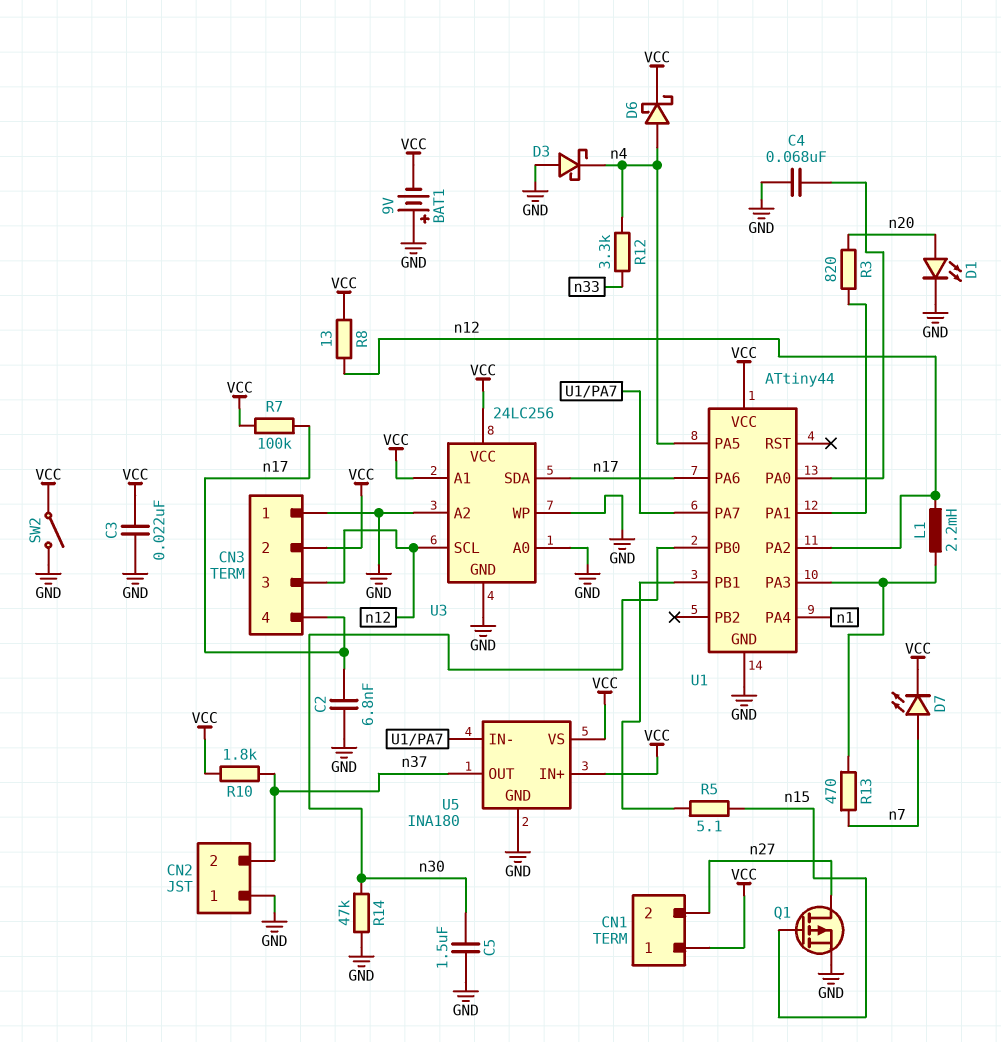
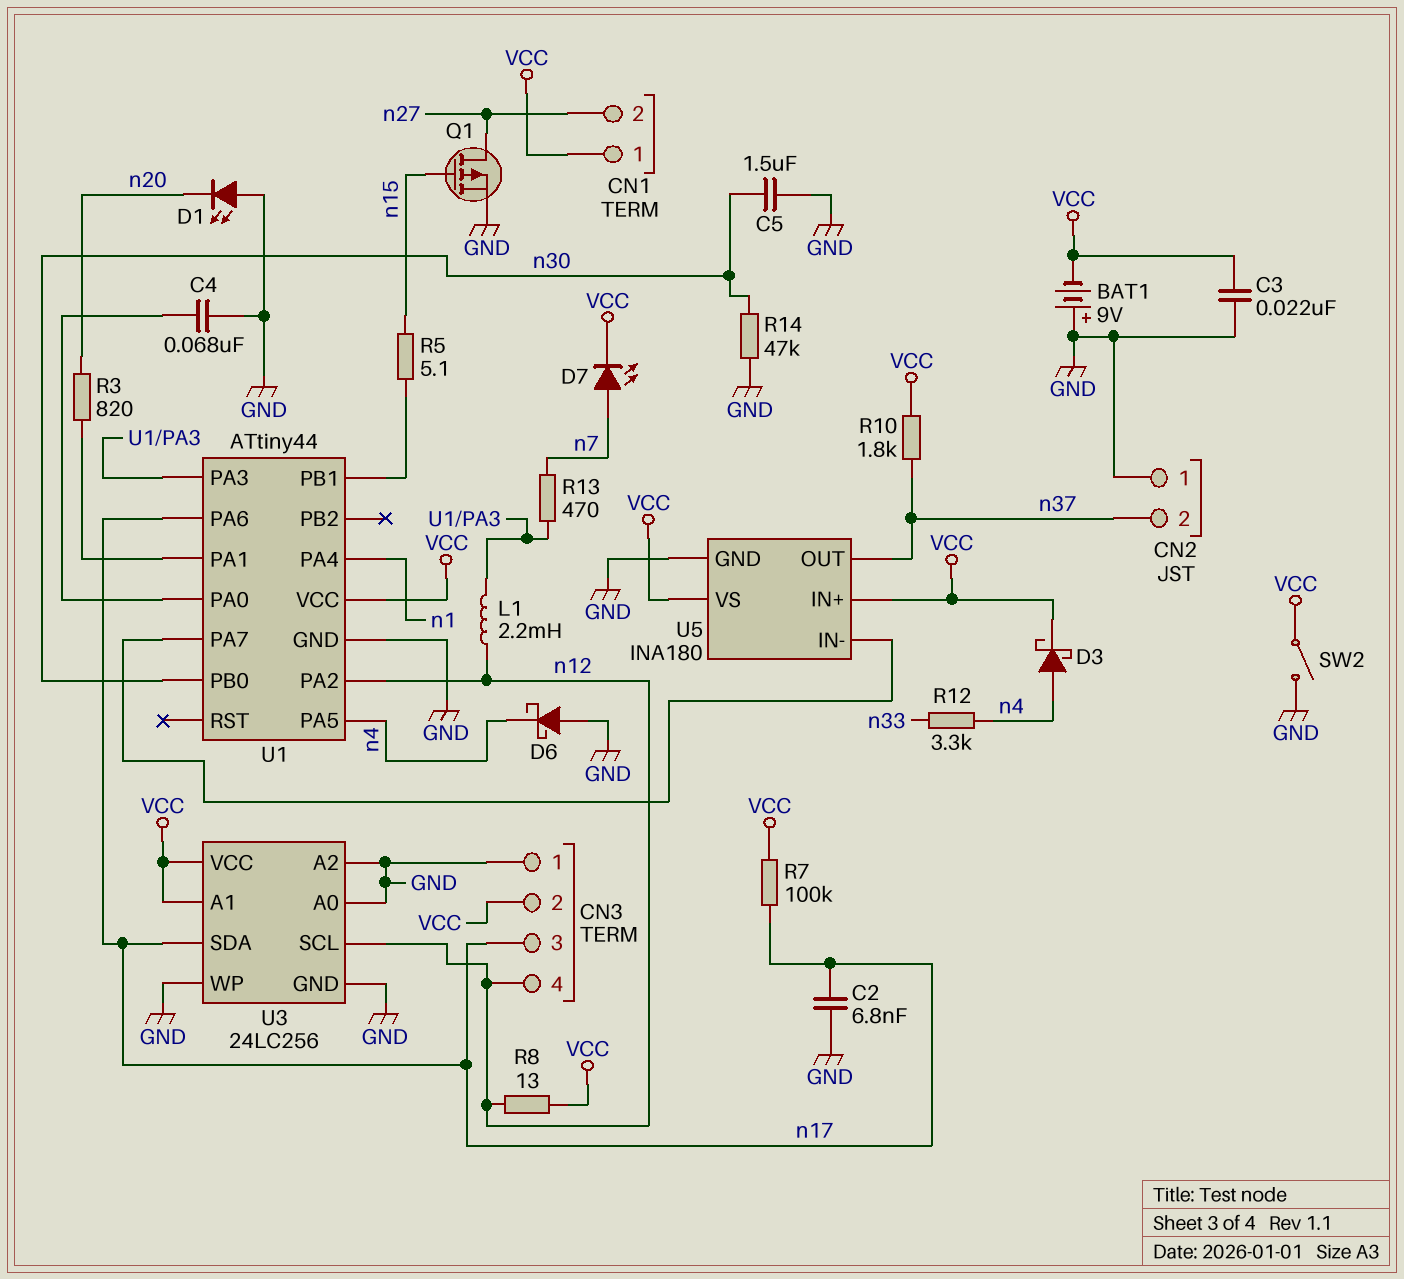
CN3 pin 3: n12 -> n17
CN3 pin 4: n17 -> n12
D1: LED (A n20, K GND) -> LED (A GND, K n20)
D3: schottky (A GND, K n4) -> schottky (A n4, K VCC)
D6: schottky (A n4, K VCC) -> schottky (A GND, K n4)

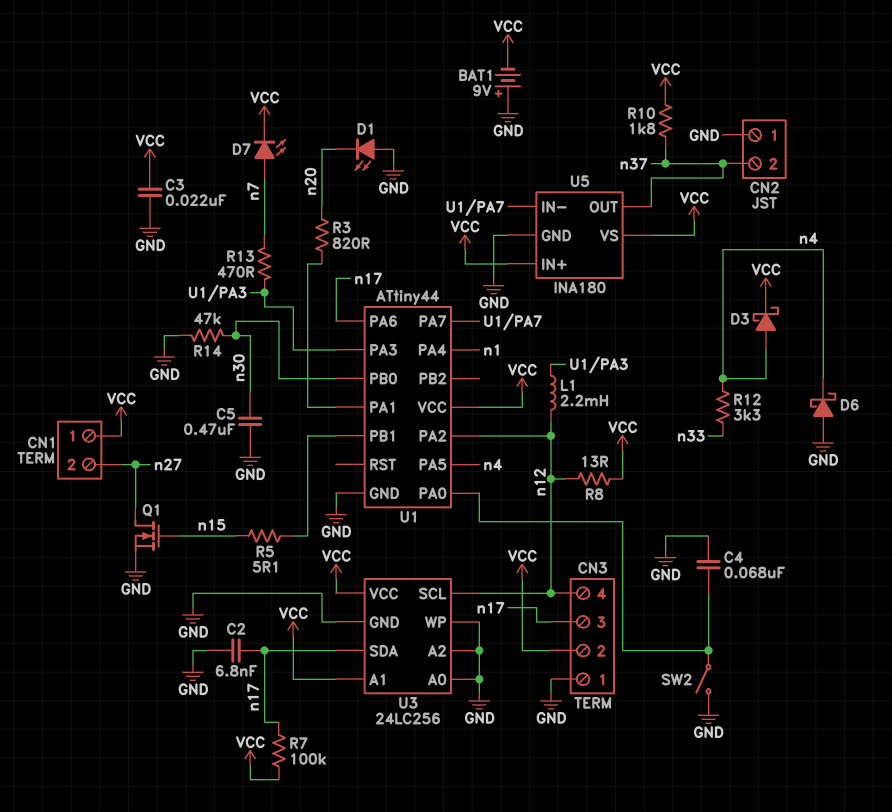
C5: 1.5uF (GND, n30) -> 470nF (GND, n30)
Q1: PMOS (G n15, D n27, S GND) -> NMOS (G n15, D n27, S GND)
SW2: switch (GND, VCC) -> switch (GND, U1/PA0)

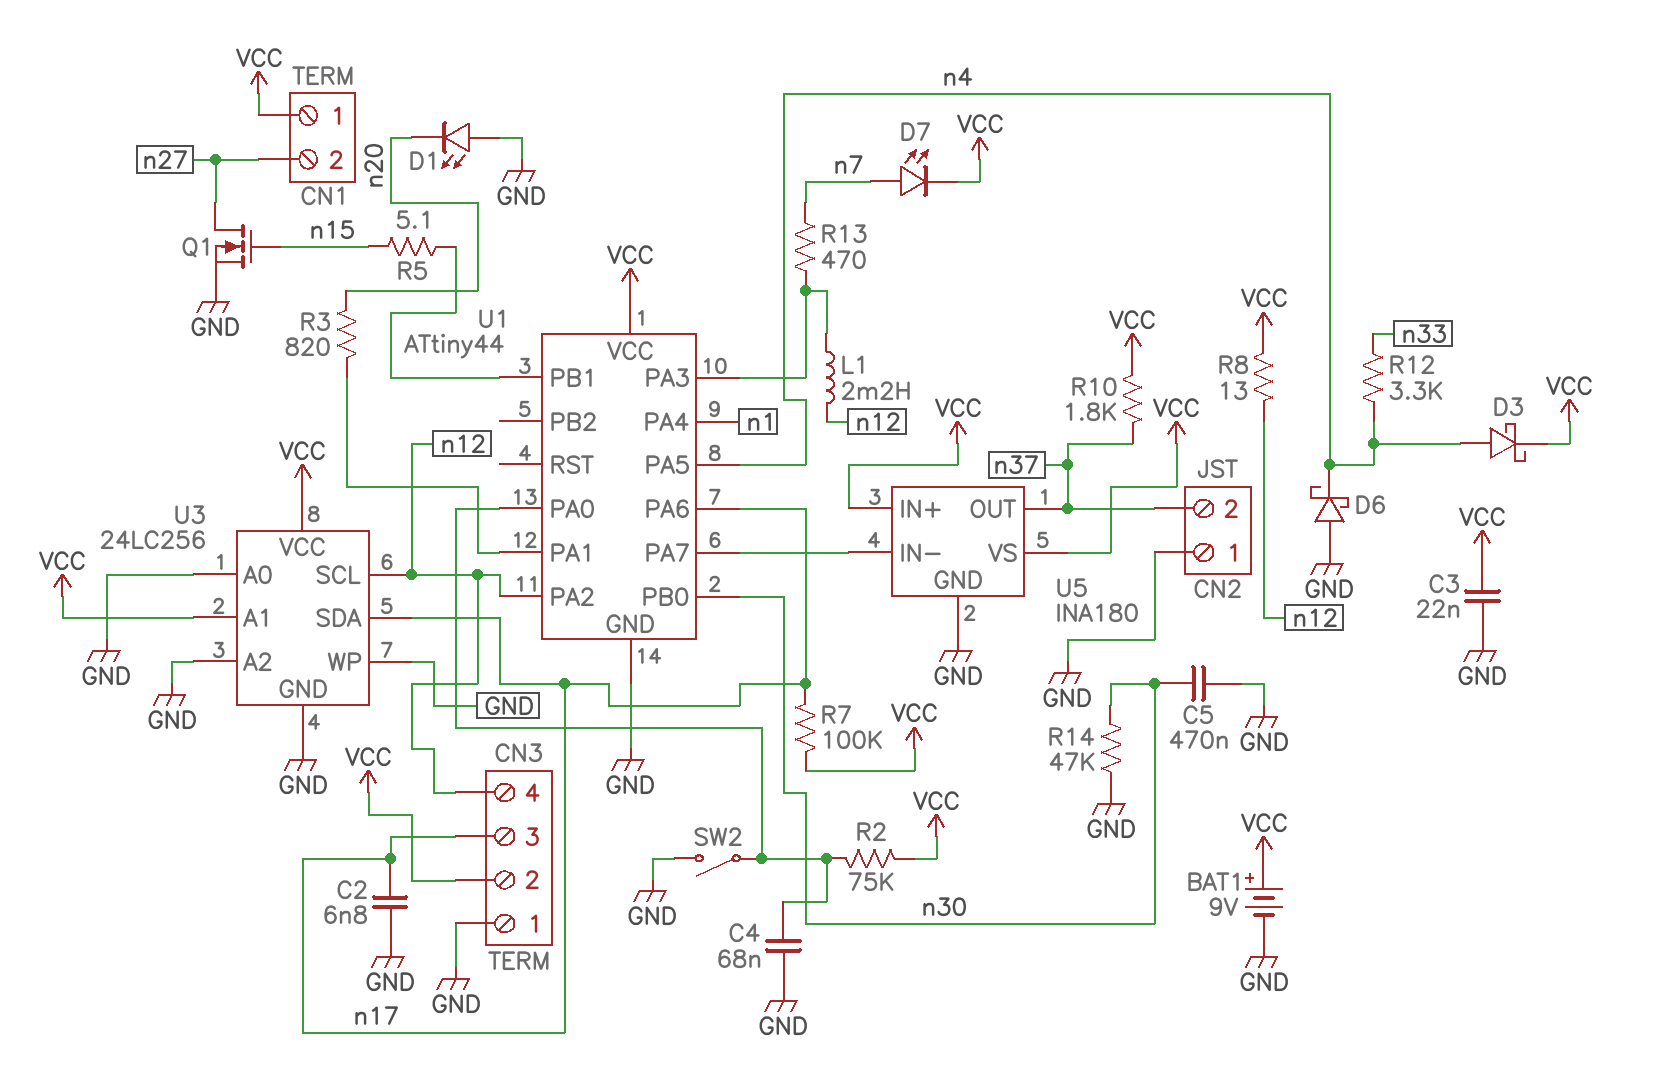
BAT1: 9V (plus GND, minus VCC) -> 9V (plus VCC, minus GND)
R2: none -> 75k (U1/PA0, VCC)

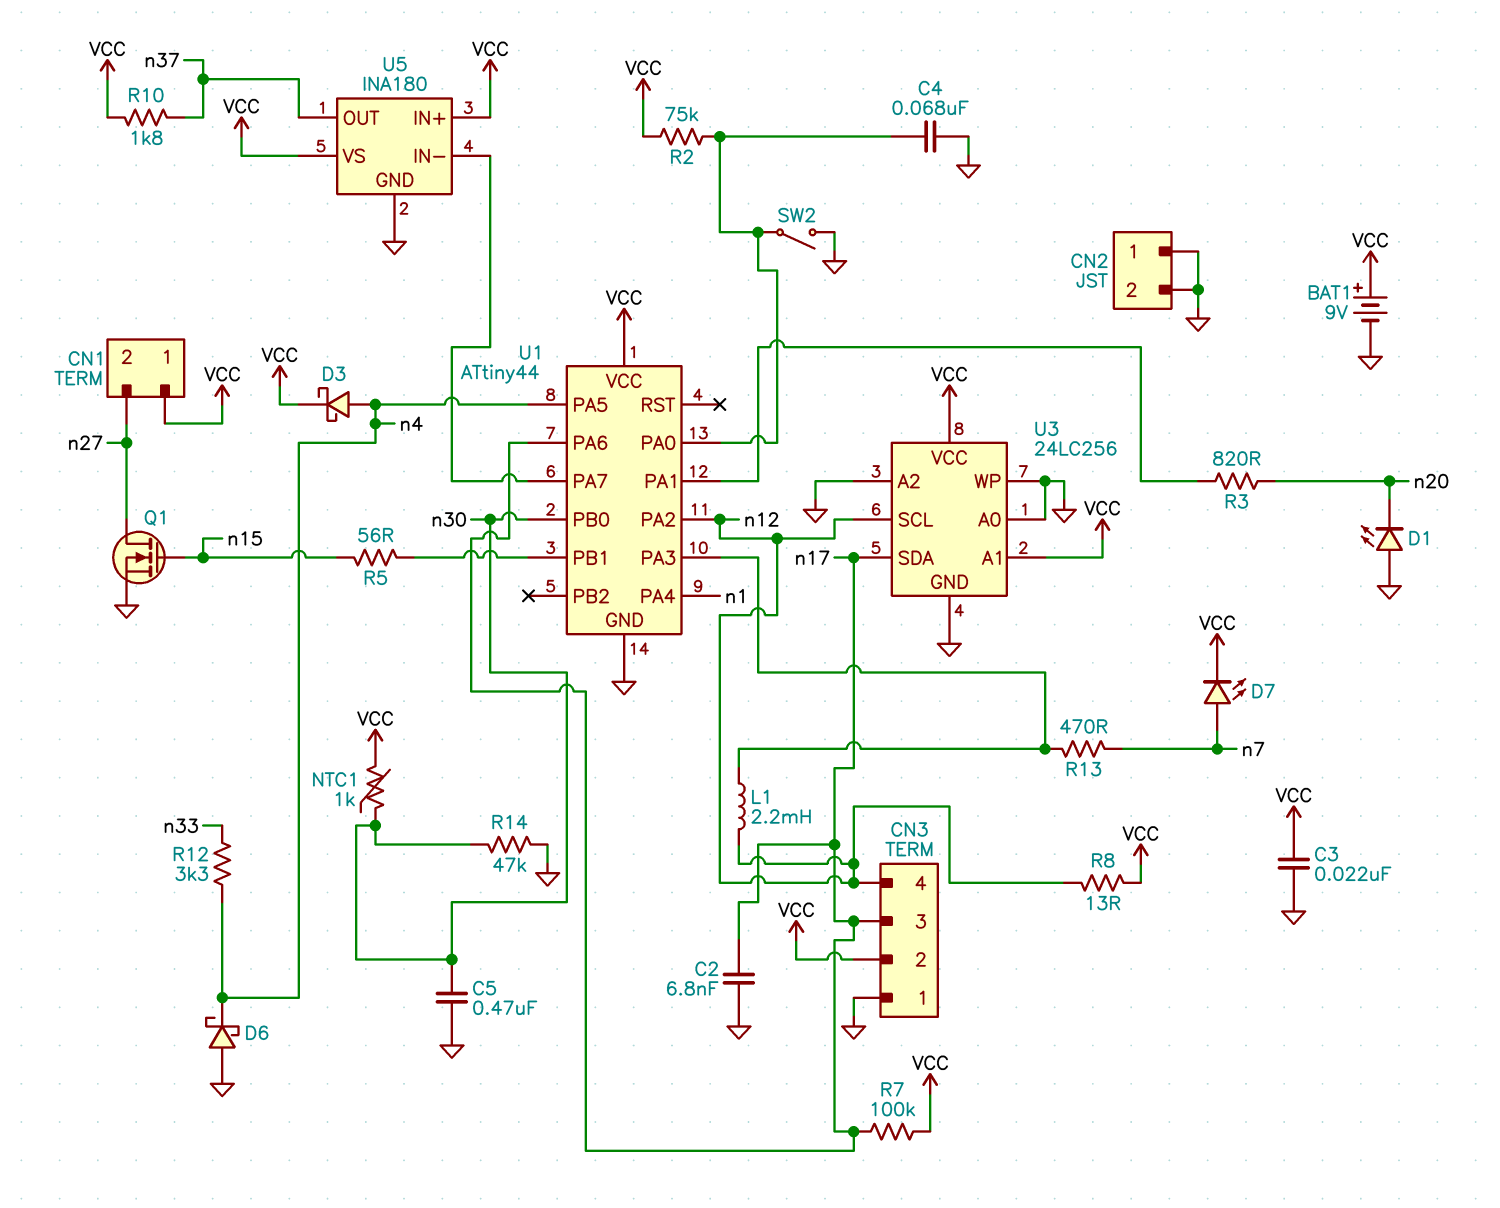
CN2 pin 2: n37 -> GND
NTC1: none -> 1k (VCC, n30)
R5: 5.1 (U1/PB1, n15) -> 56 (U1/PB1, n15)

